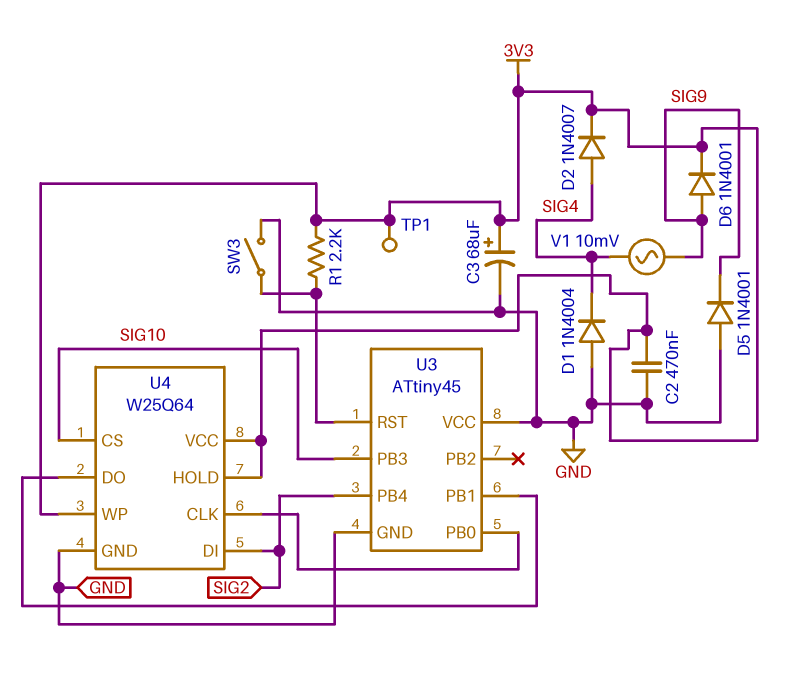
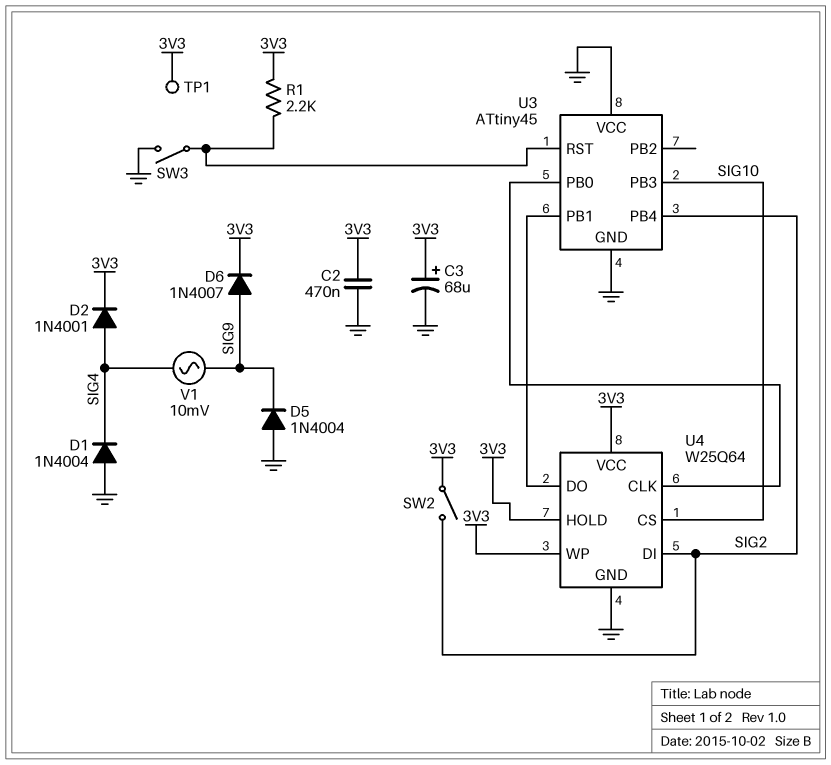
D2: diode 1N4007 (A SIG4, K 3V3) -> diode 1N4001 (A SIG4, K 3V3)
D5: diode 1N4001 (A GND, K SIG9) -> diode 1N4004 (A GND, K SIG9)
D6: diode 1N4001 (A SIG9, K 3V3) -> diode 1N4007 (A SIG9, K 3V3)
SW2: none -> switch (3V3, SIG2)

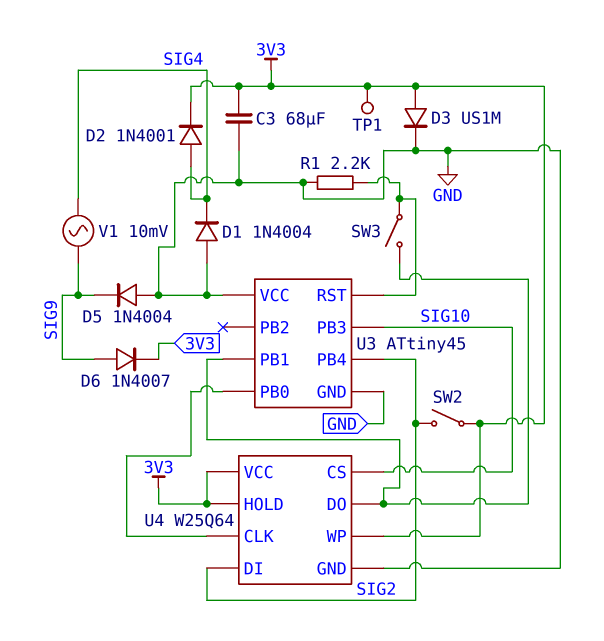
C2: 470nF (3V3, GND) -> none
C3: 68uF (plus 3V3, minus GND) -> 68uF (3V3, GND)
D3: none -> diode US1M (A 3V3, K GND)
R1: 2.2k (3V3, U3/RST) -> 2.2k (GND, U3/RST)
SW3: switch (GND, U3/RST) -> switch (U3/PB1, U3/RST)

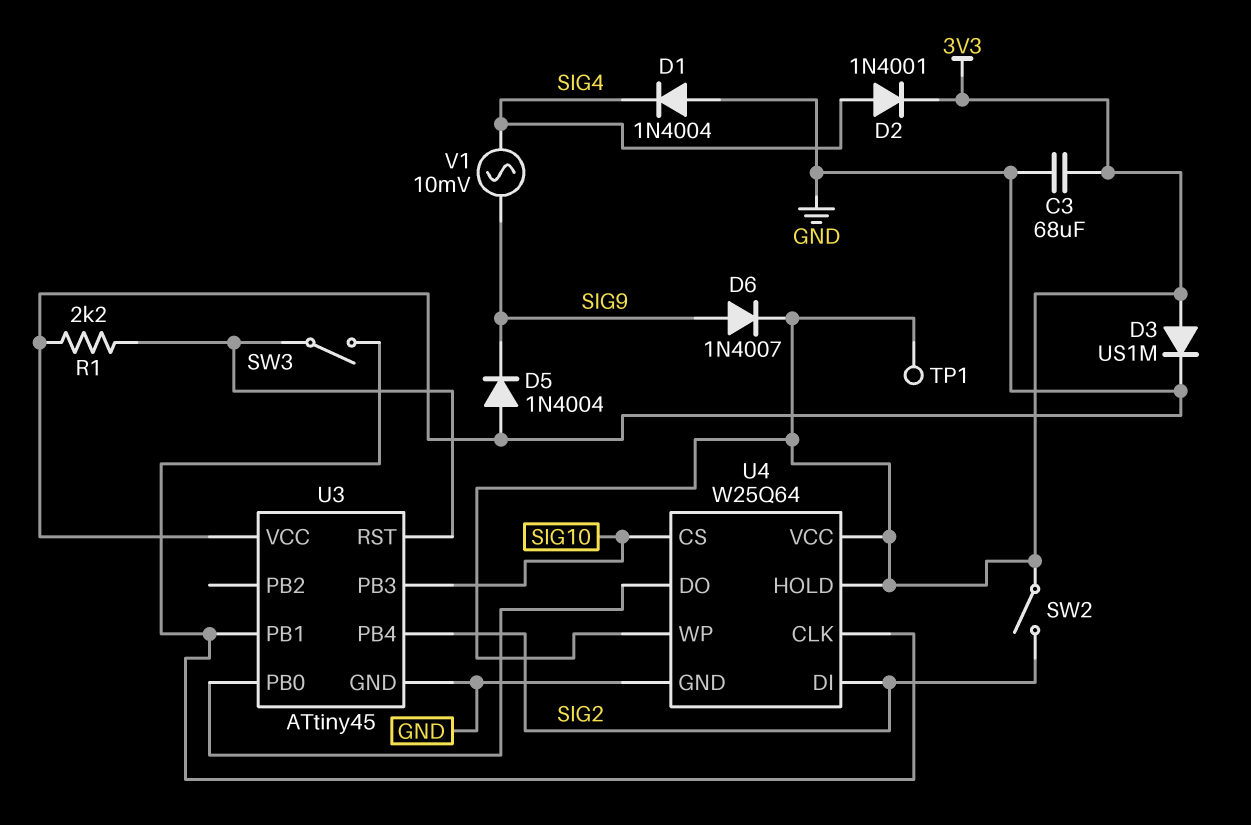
U4 pin CLK: U3/PB0 -> U3/PB1
U4 pin DO: U3/PB1 -> U3/PB0

